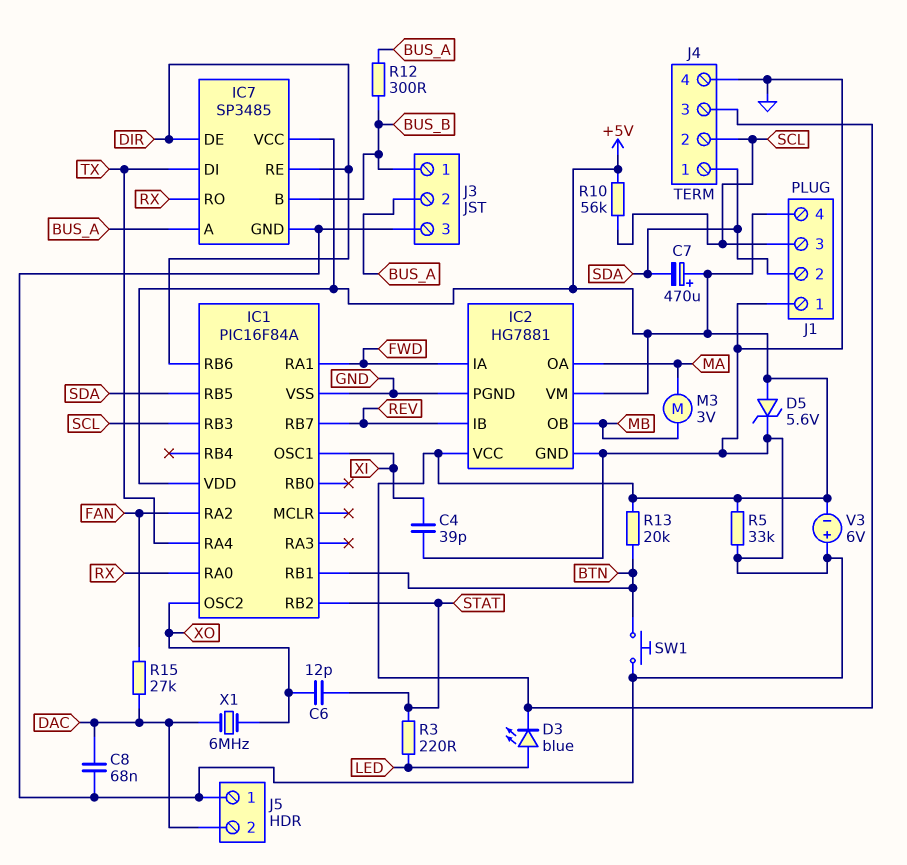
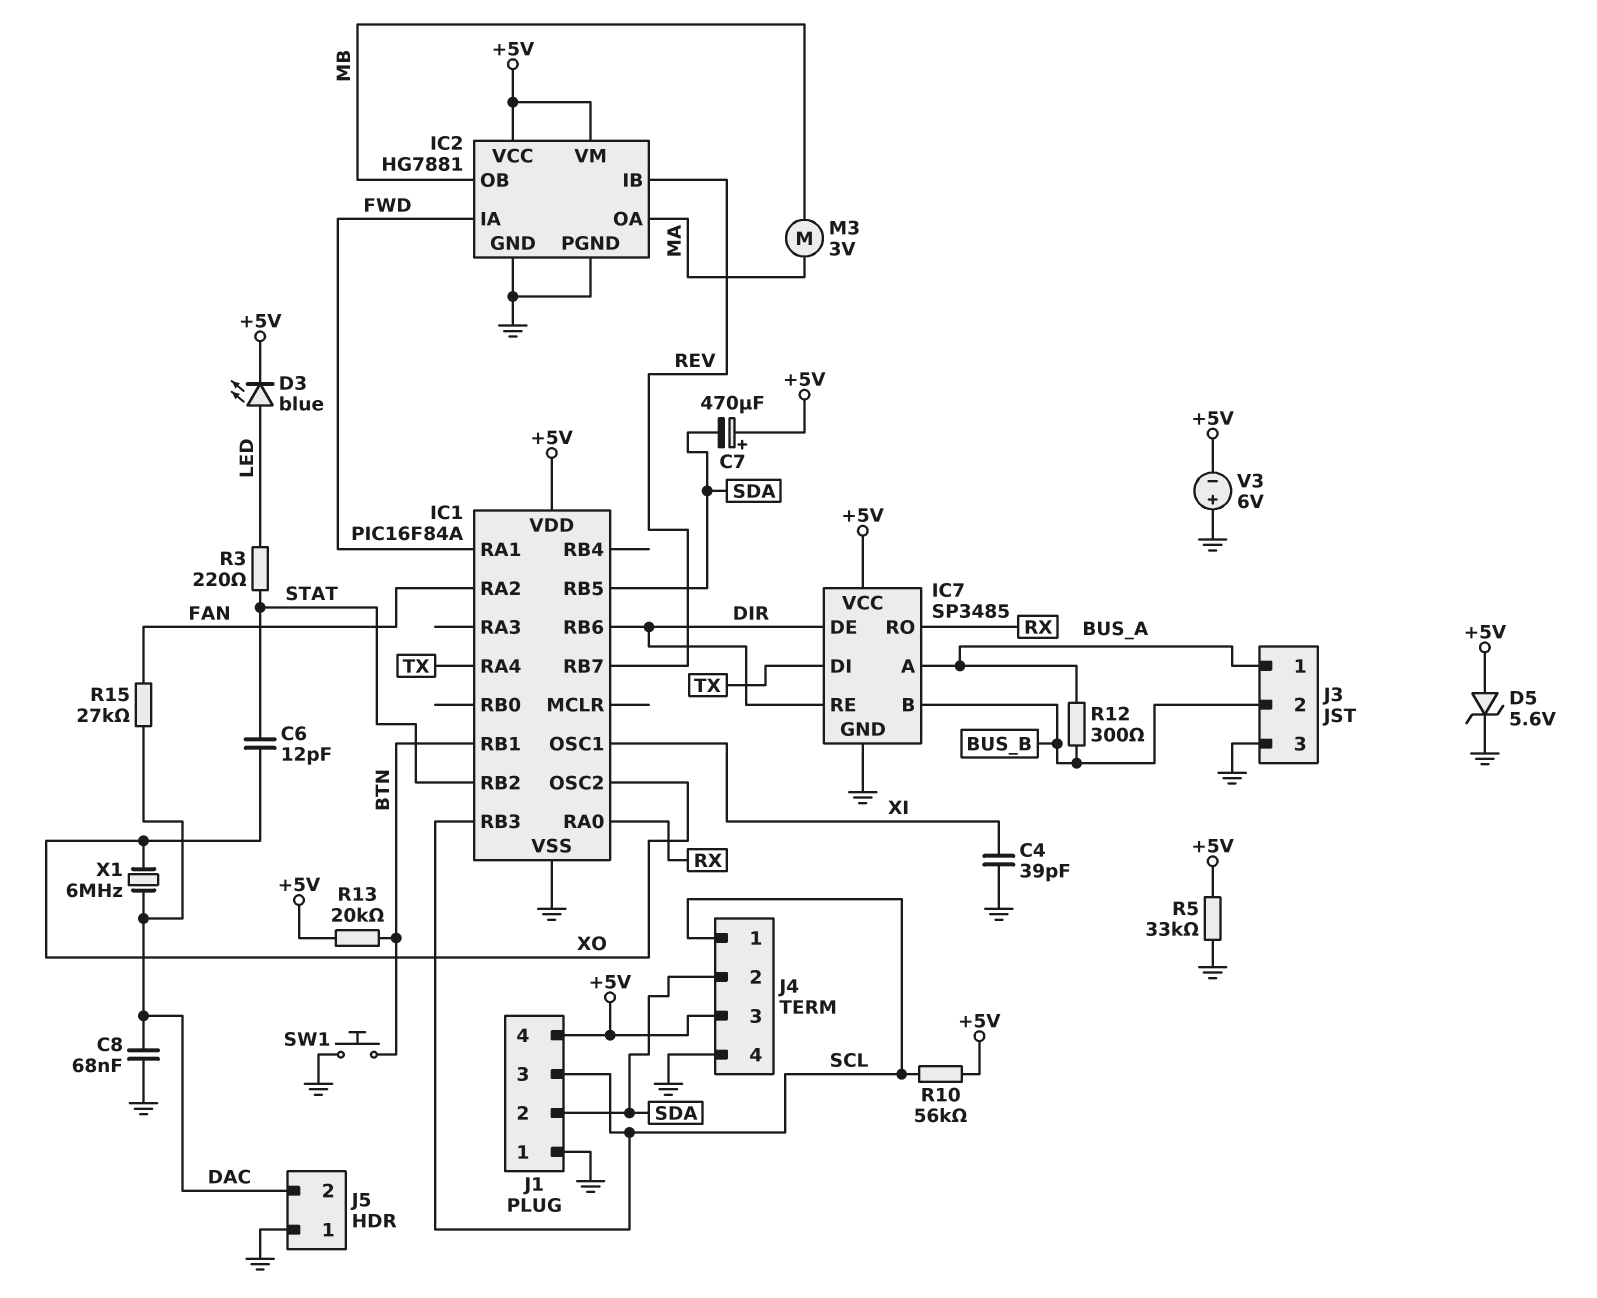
J3 pin 1: BUS_B -> BUS_A
J3 pin 2: BUS_A -> BUS_B
J4 pin 1: SDA -> SCL
J4 pin 2: SCL -> SDA

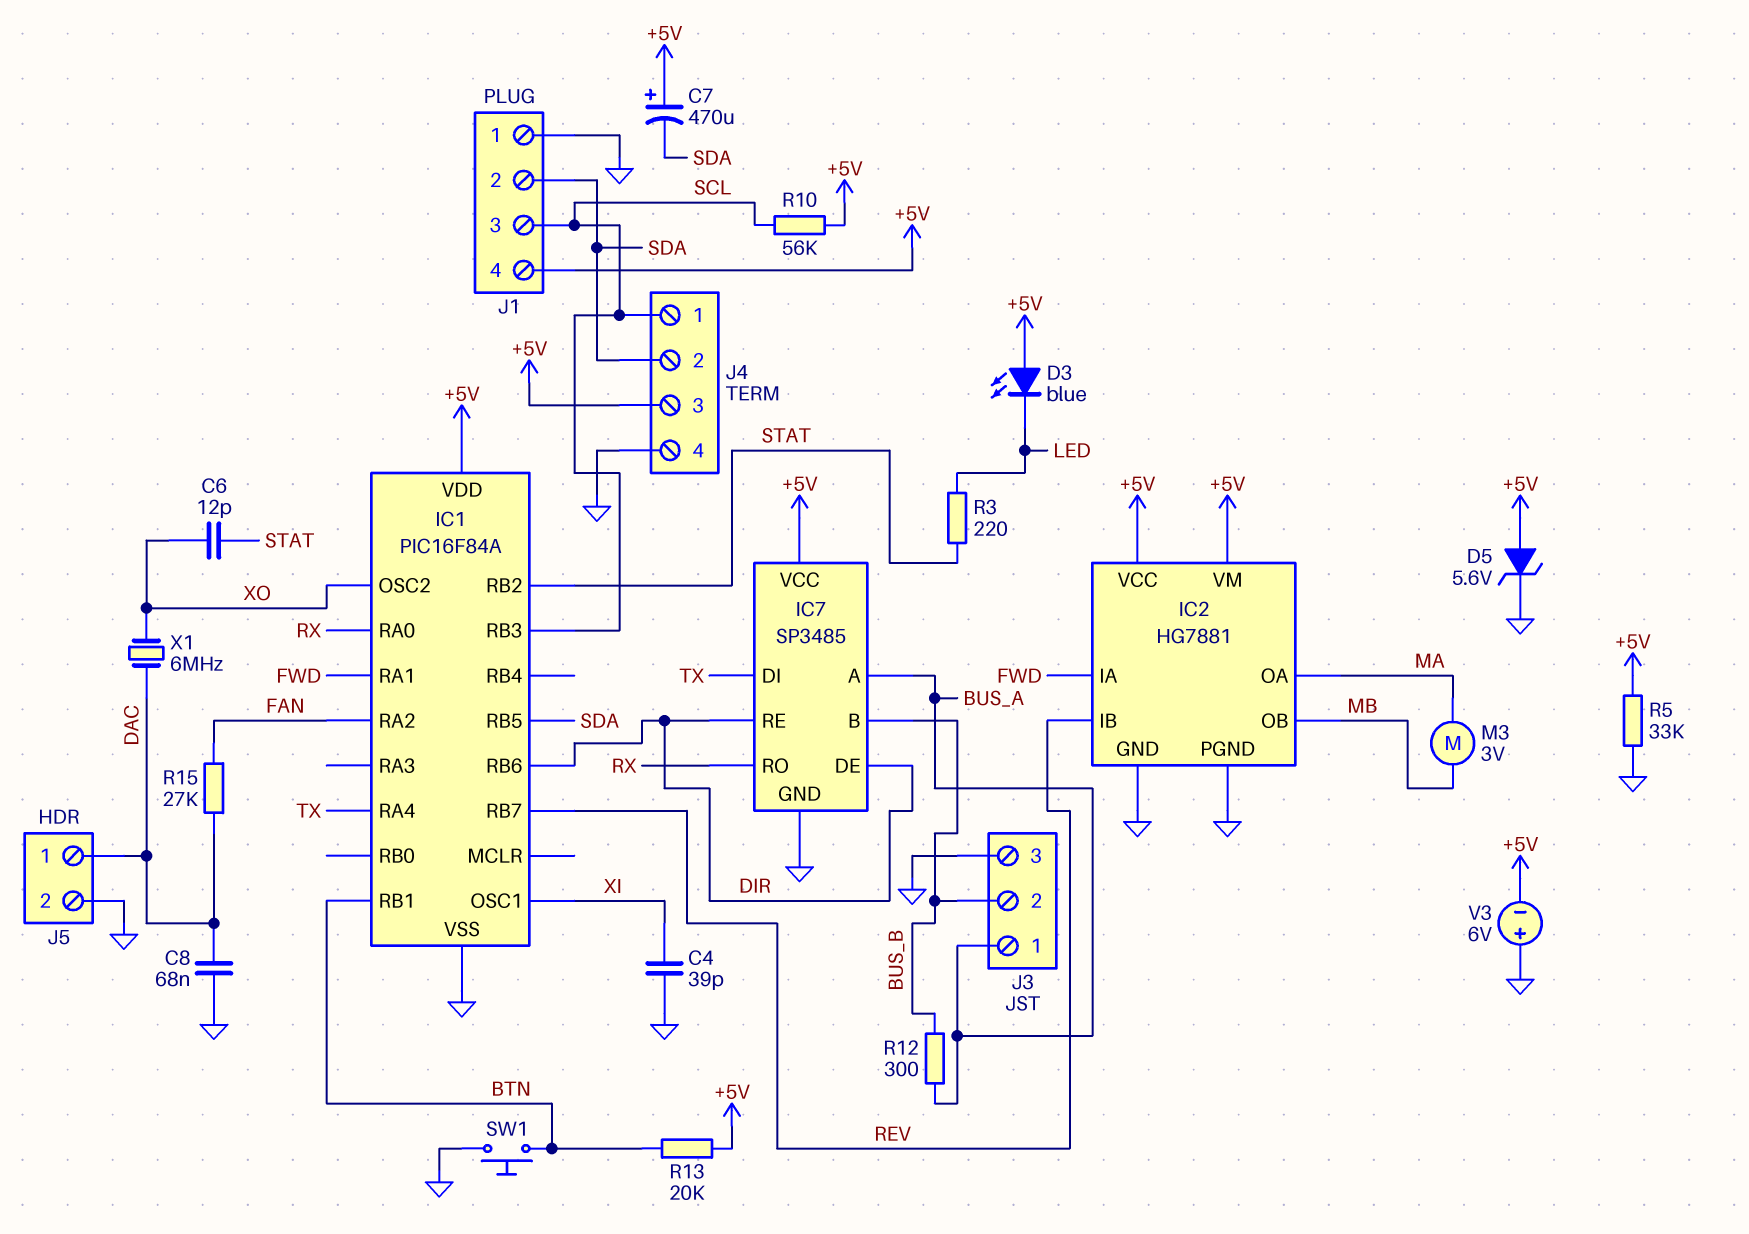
D3: LED blue (A LED, K +5V) -> LED blue (A +5V, K LED)
J5 pin 1: GND -> DAC
J5 pin 2: DAC -> GND

